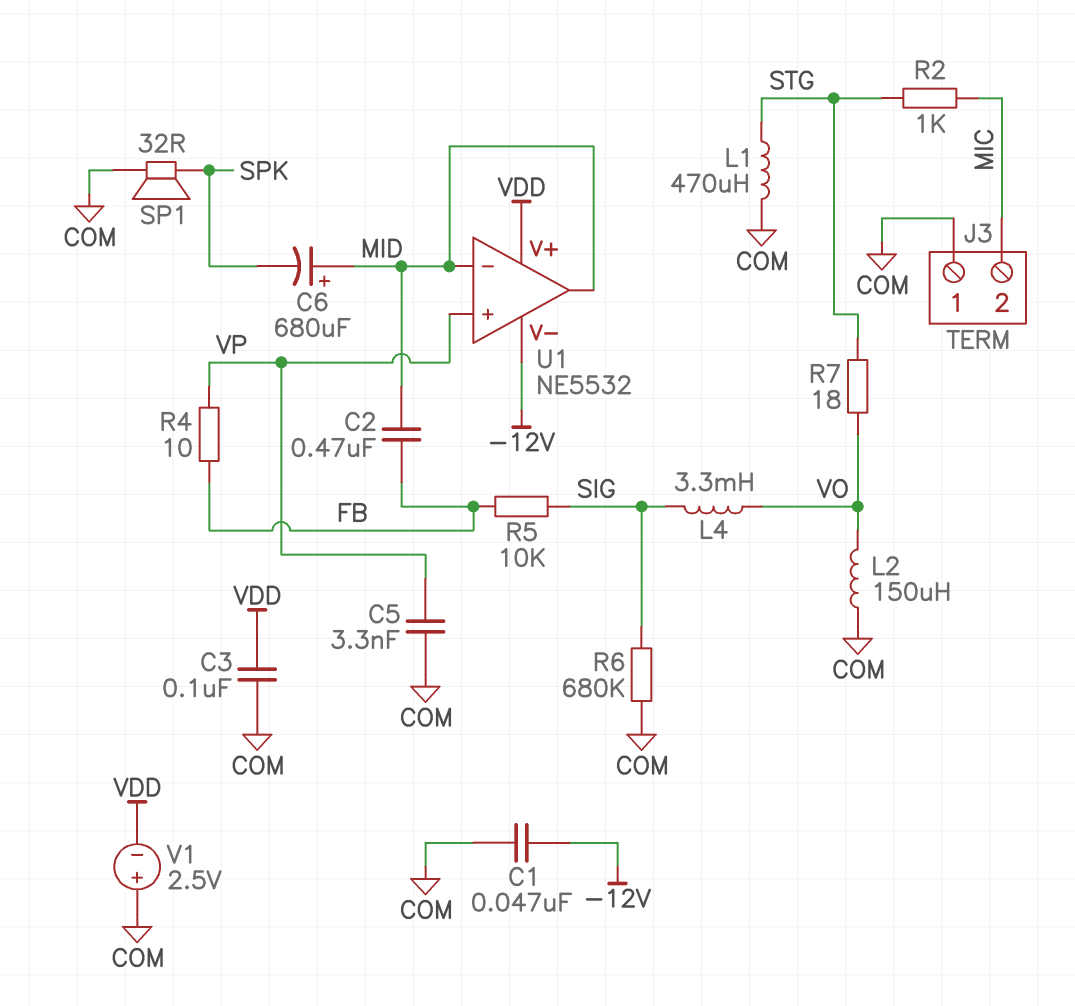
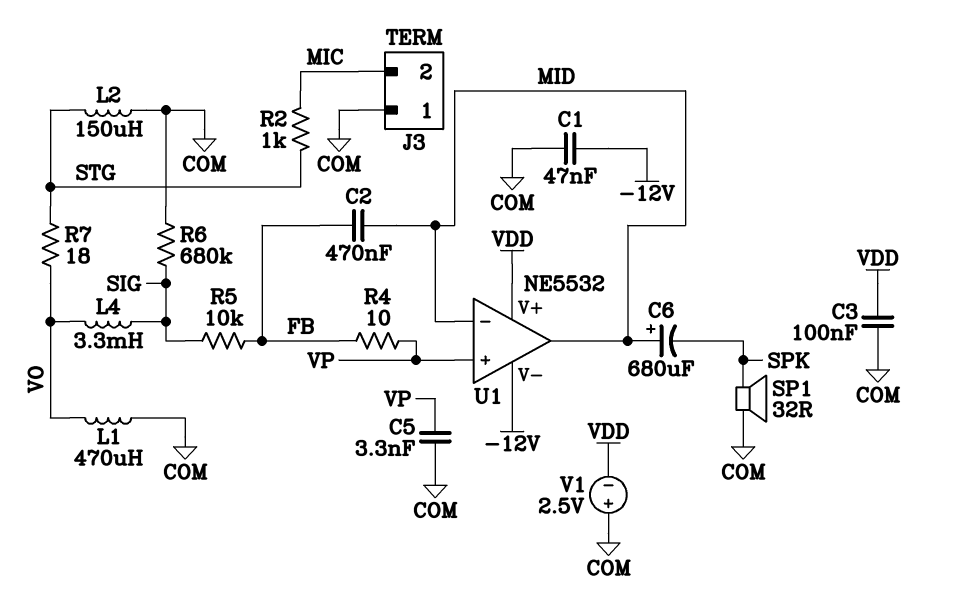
L1: 470uH (COM, STG) -> 470uH (COM, VO)
L2: 150uH (COM, VO) -> 150uH (COM, STG)

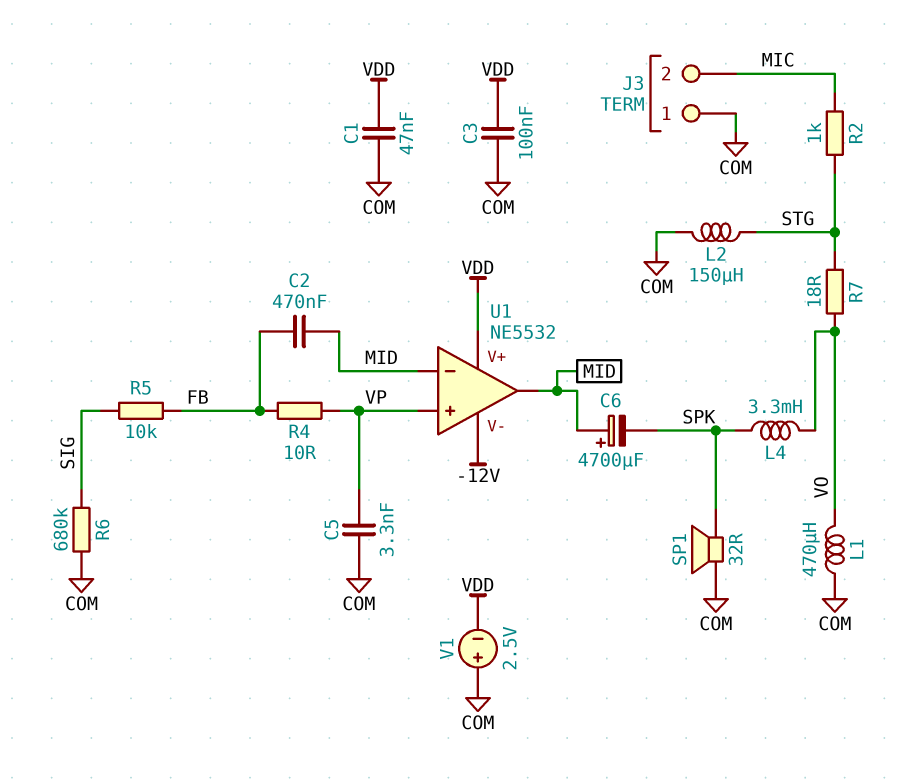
C1: 47nF (-12V, COM) -> 47nF (COM, VDD)
C6: 680uF (plus MID, minus SPK) -> 4700uF (plus MID, minus SPK)
L4: 3.3mH (SIG, VO) -> 3.3mH (SPK, VO)

